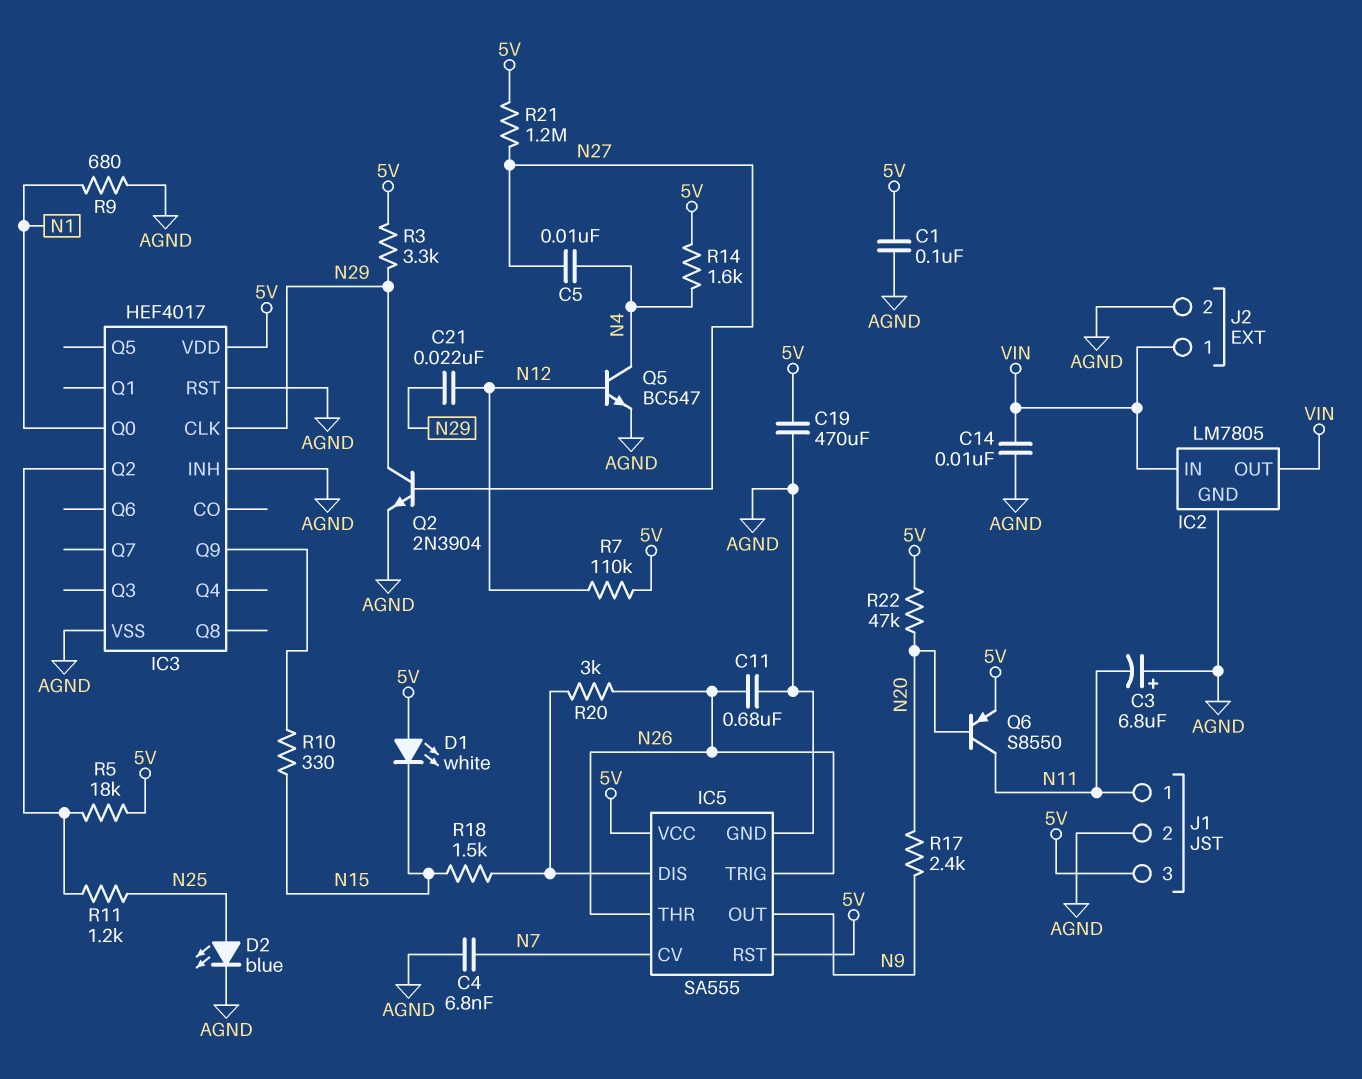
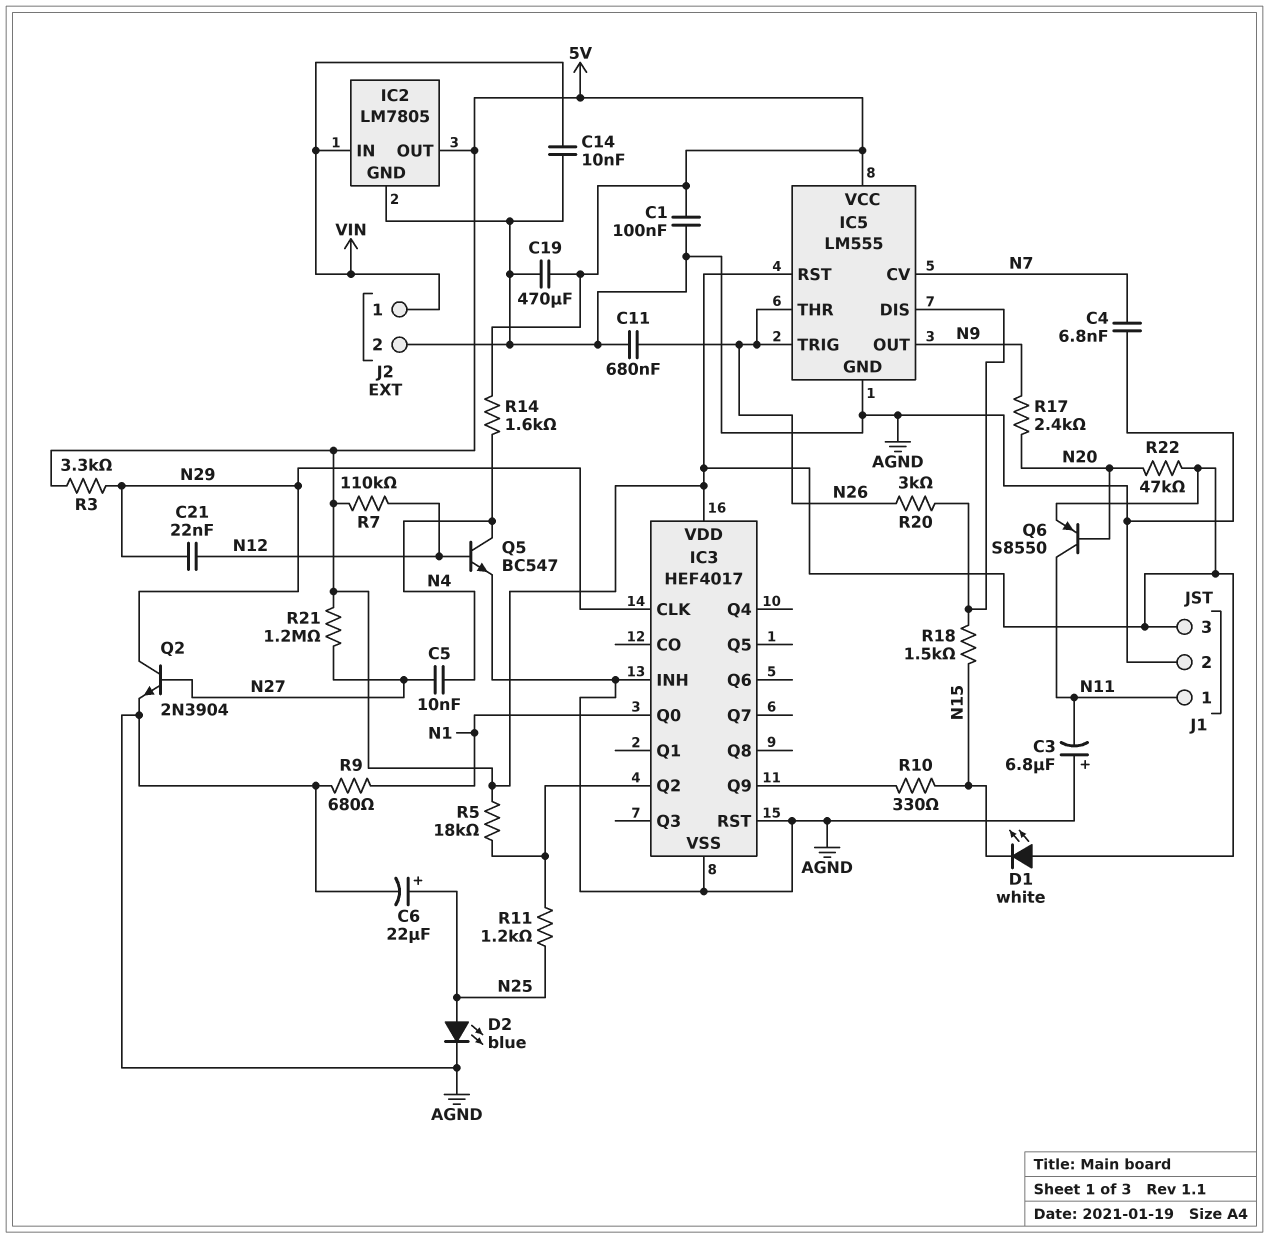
C6: none -> 22uF (plus N25, minus AGND)
IC2 pin OUT: VIN -> 5V
IC5: SA555 -> LM555

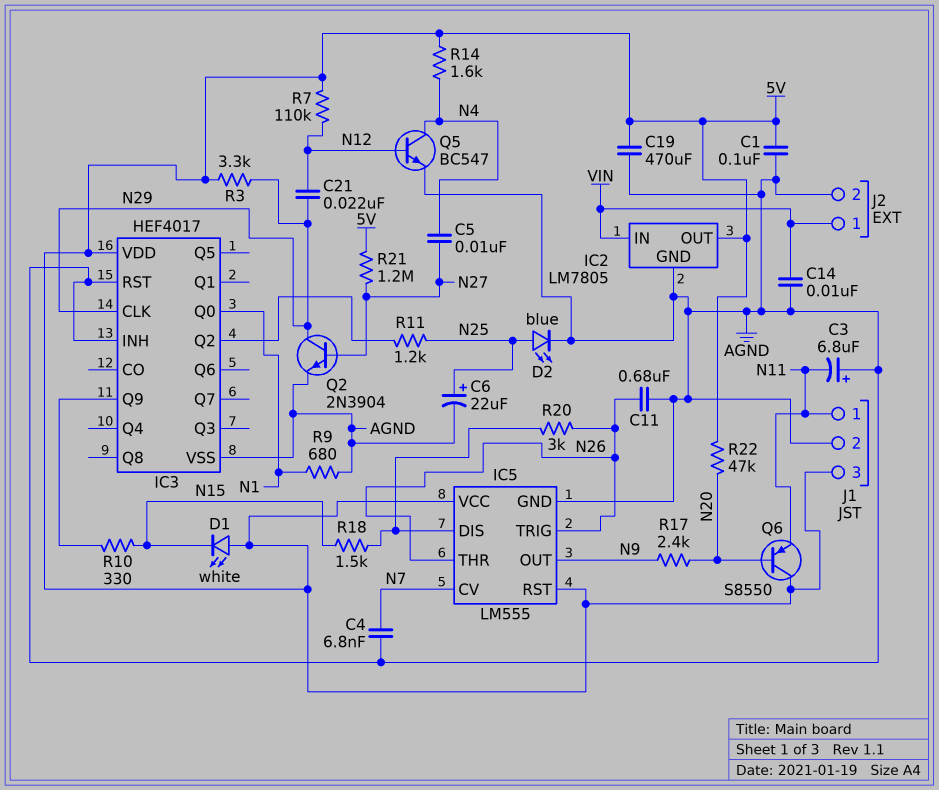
Q6: PNP S8550 (B N20, C N11, E 5V) -> PNP S8550 (B N20, C 5V, E N11)
R5: 18k (5V, IC3/Q2) -> none

